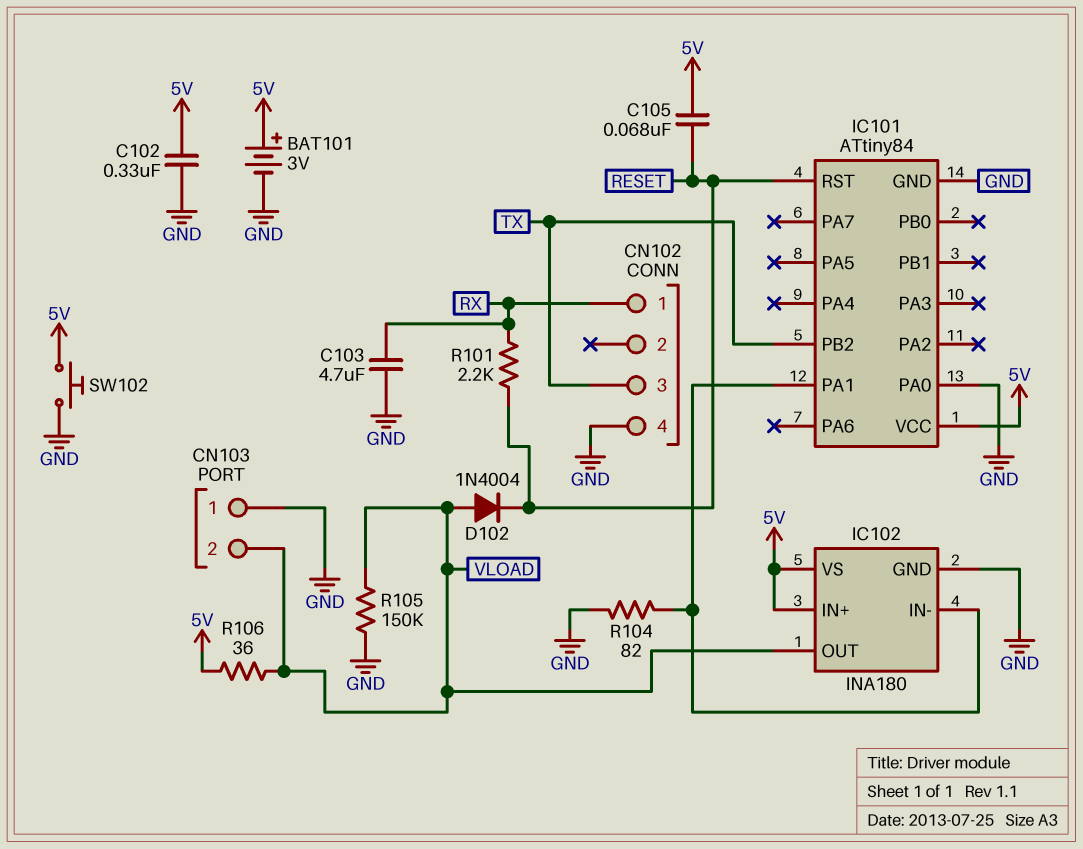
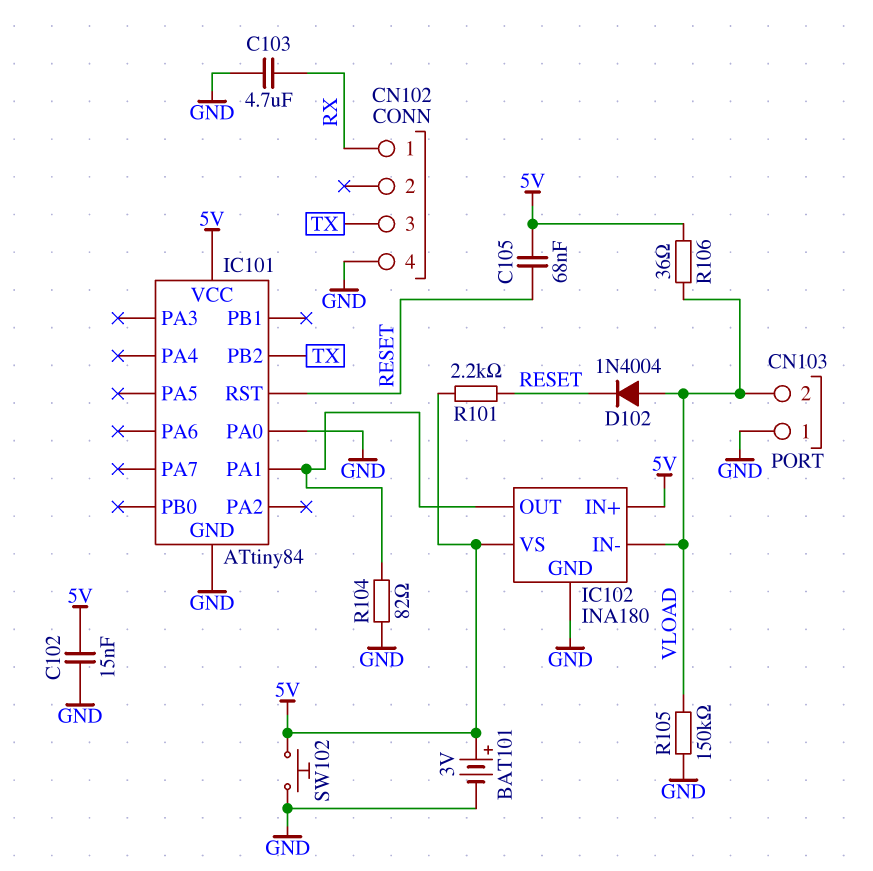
C102: 330nF (5V, GND) -> 15nF (5V, GND)
IC102 pin IN-: IC101/PA1 -> VLOAD
IC102 pin OUT: VLOAD -> IC101/PA1
R101: 2.2k (RESET, RX) -> 2.2k (5V, RESET)

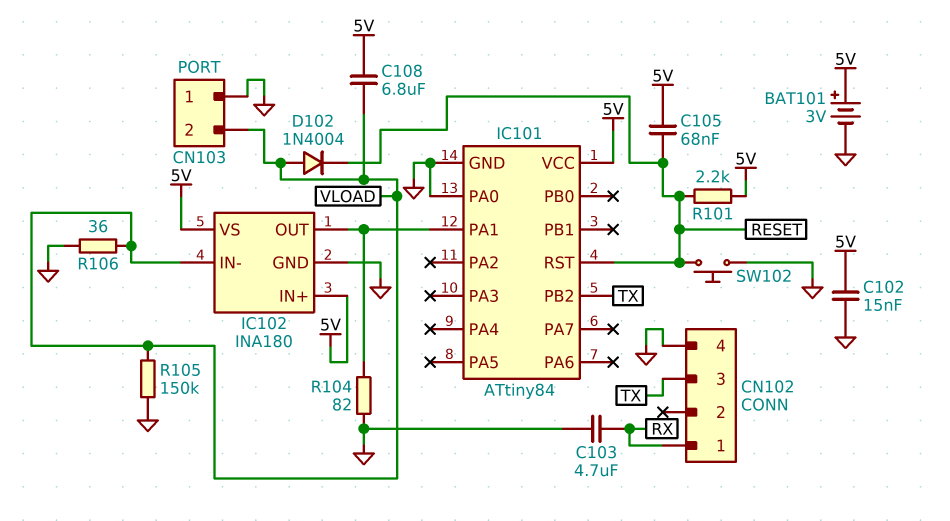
C108: none -> 6.8uF (5V, VLOAD)
R106: 36 (5V, VLOAD) -> 36 (GND, VLOAD)
SW102: button (5V, GND) -> button (GND, RESET)

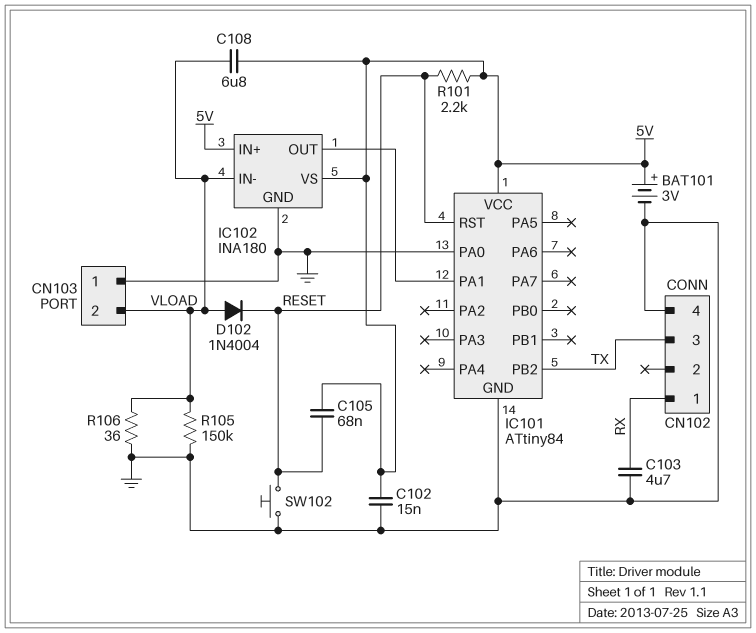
R104: 82 (GND, IC101/PA1) -> none

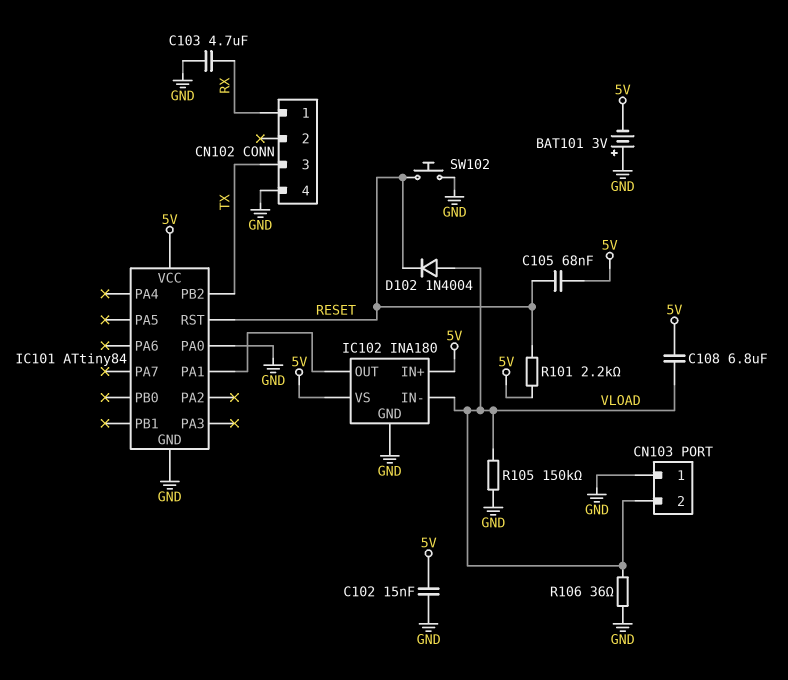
BAT101: 3V (plus 5V, minus GND) -> 3V (plus GND, minus 5V)

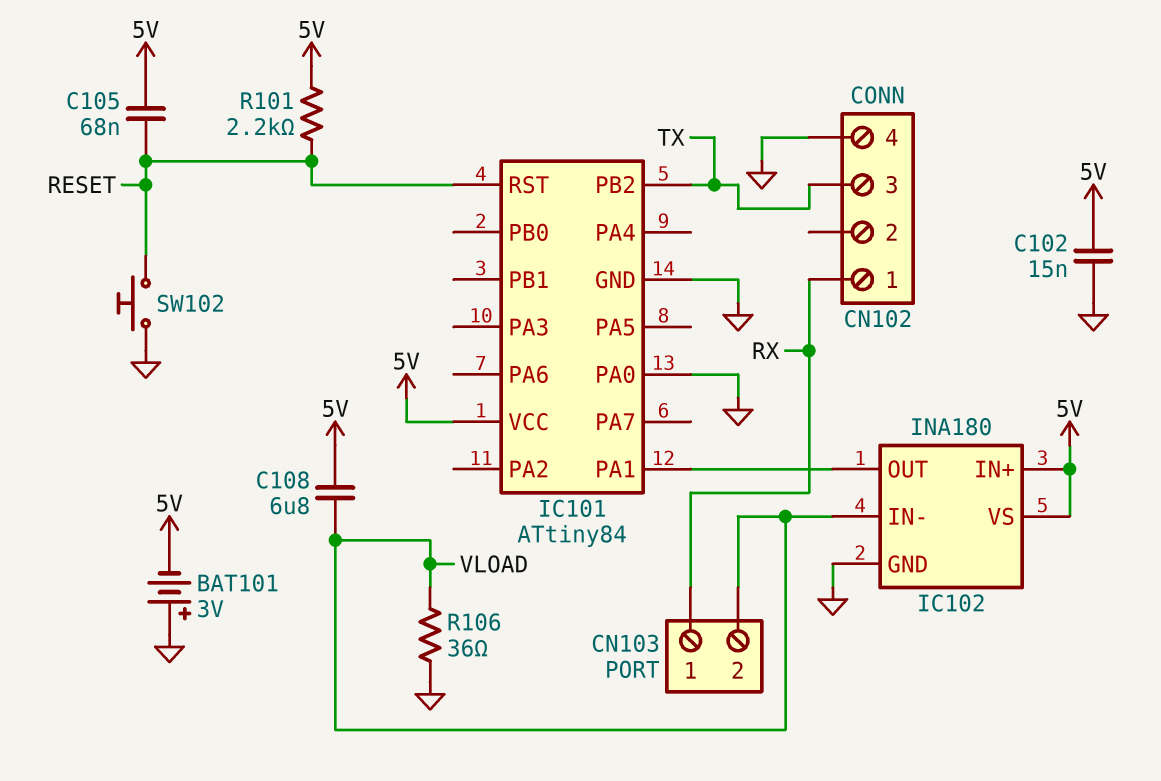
C103: 4.7uF (GND, RX) -> none
CN103 pin 1: GND -> RX
D102: diode 1N4004 (A VLOAD, K RESET) -> none
R105: 150k (GND, VLOAD) -> none

